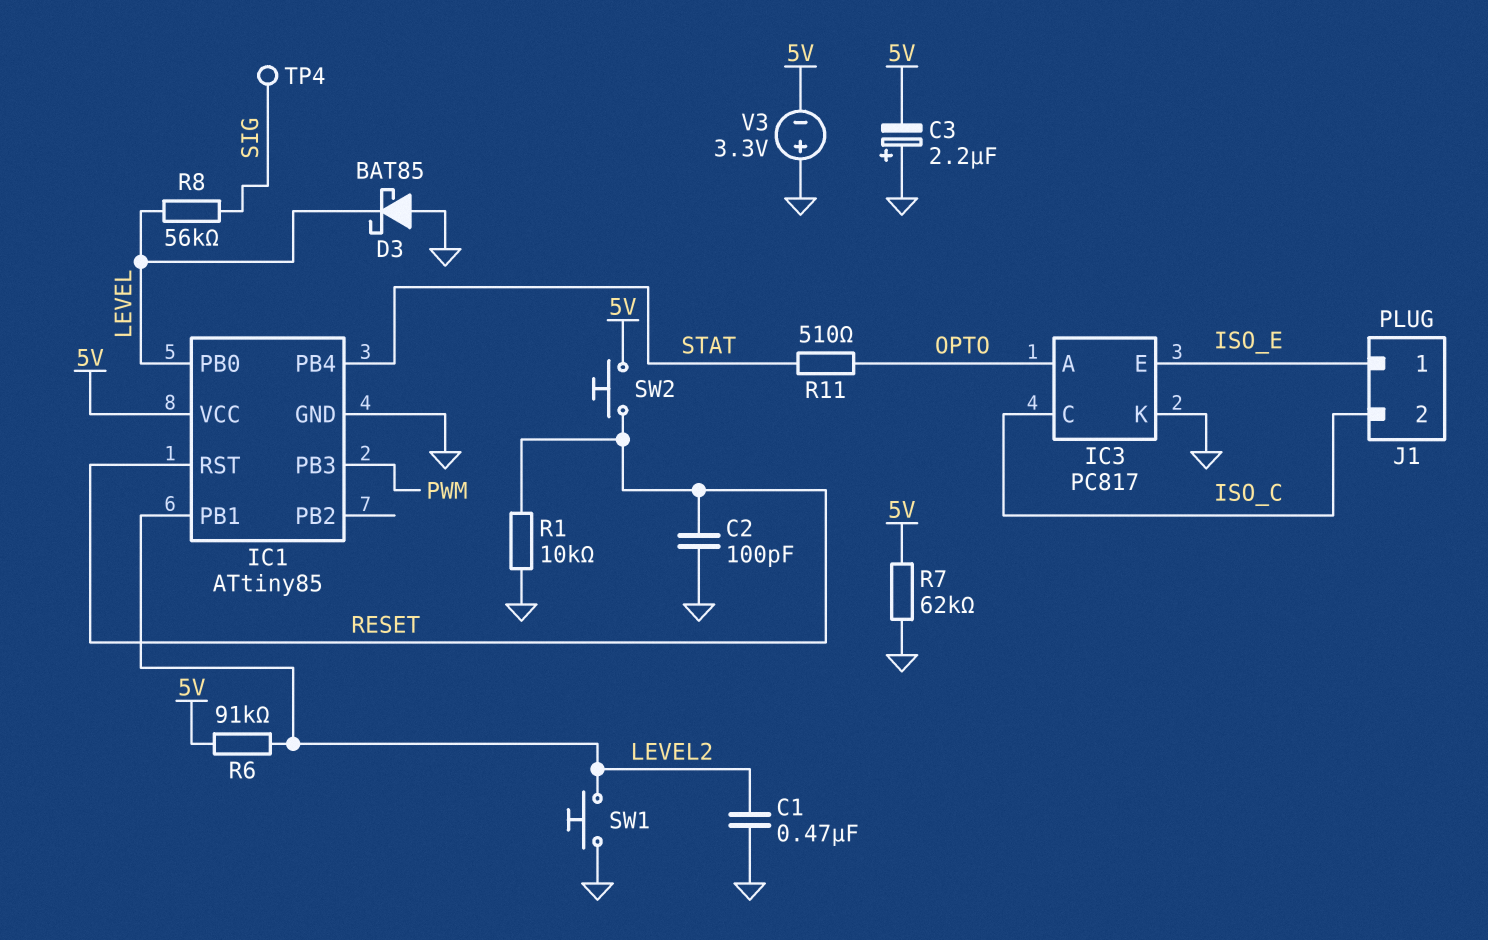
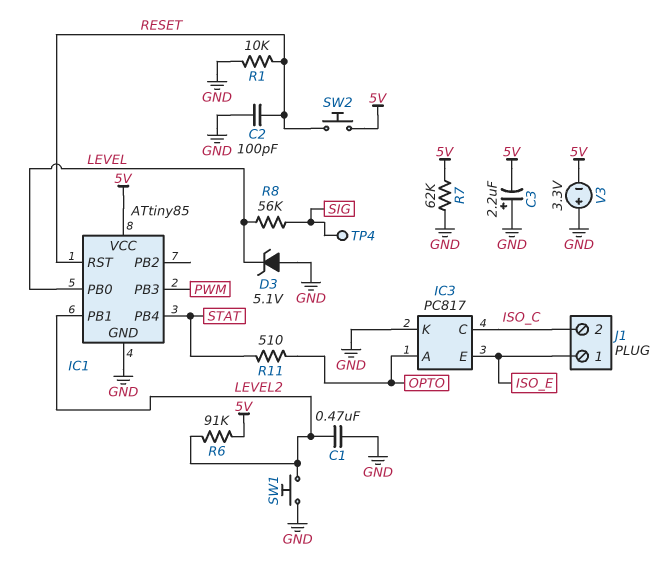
D3: schottky BAT85 (A GND, K LEVEL) -> zener 5.1V (A GND, K LEVEL)

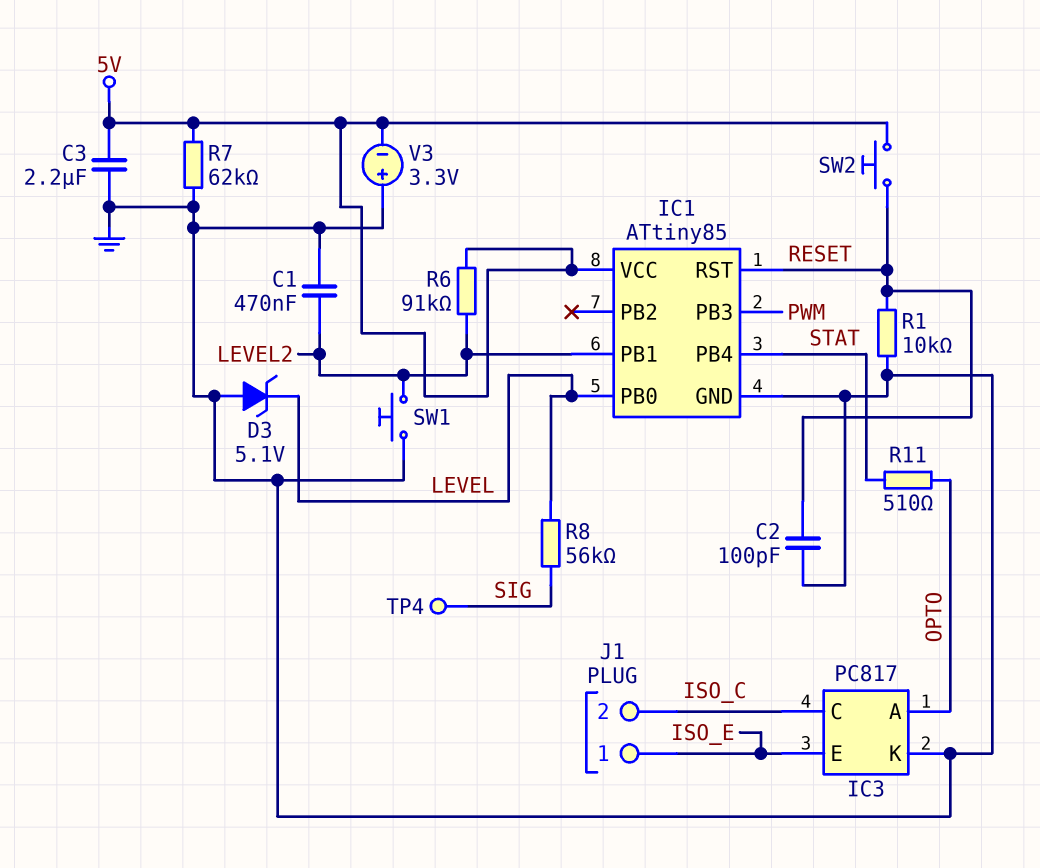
C3: 2.2uF (plus GND, minus 5V) -> 2.2uF (5V, GND)

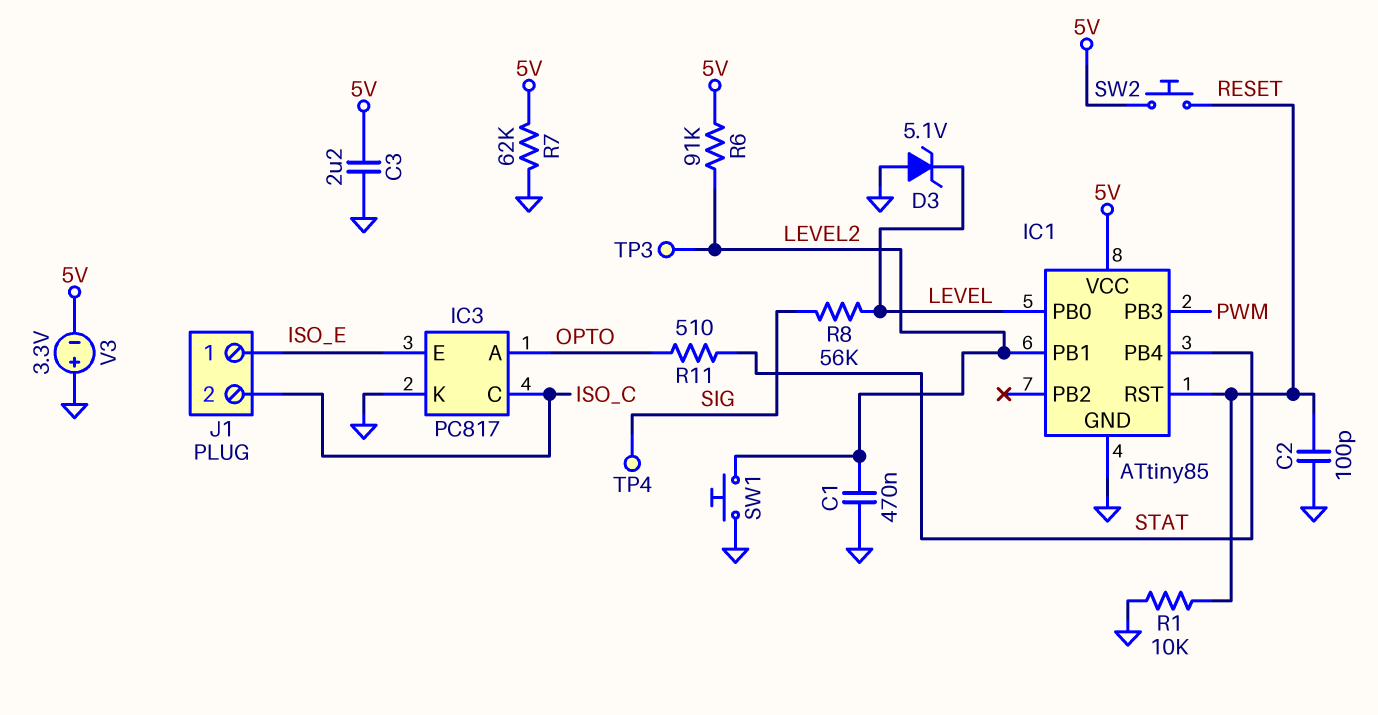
TP3: none -> test point (LEVEL2)

